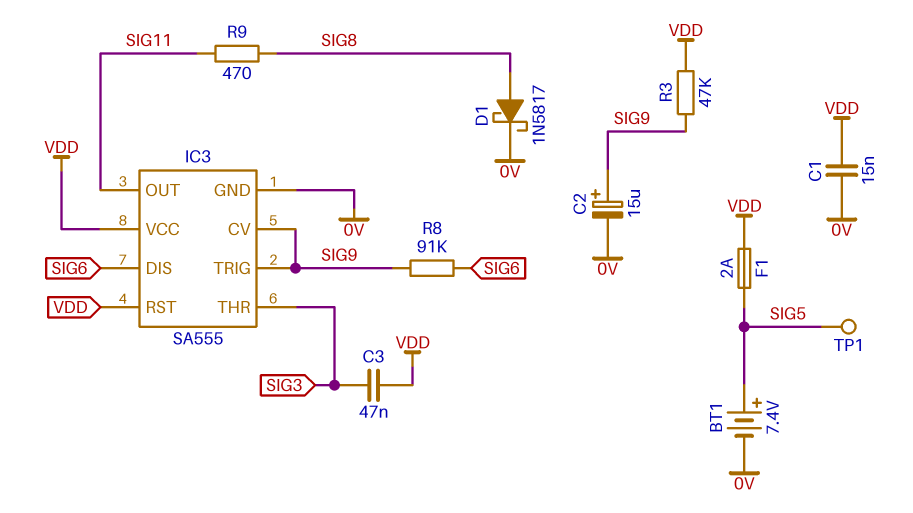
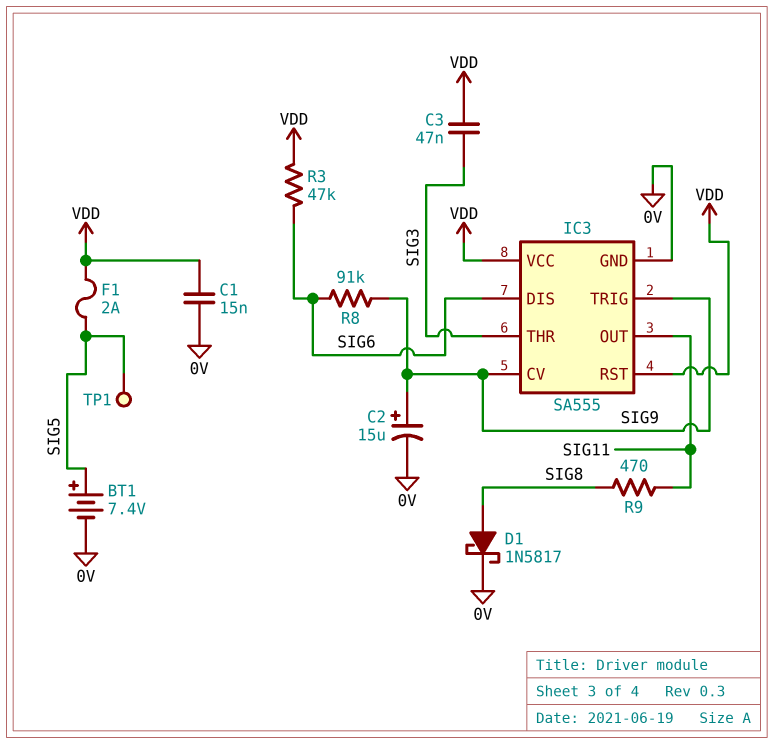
R3: 47k (SIG9, VDD) -> 47k (SIG6, VDD)

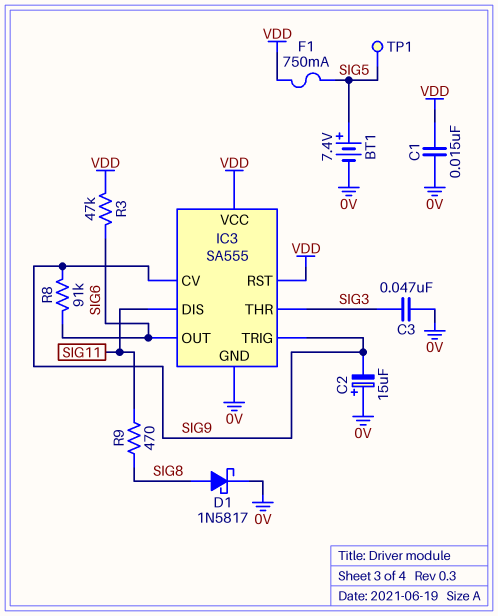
C2: 15uF (plus SIG9, minus 0V) -> 15uF (plus 0V, minus SIG9)
C3: 47nF (SIG3, VDD) -> 47nF (0V, SIG3)
F1: 2A (SIG5, VDD) -> 750mA (SIG5, VDD)
IC3 pin DIS: SIG6 -> SIG11
IC3 pin OUT: SIG11 -> SIG6

